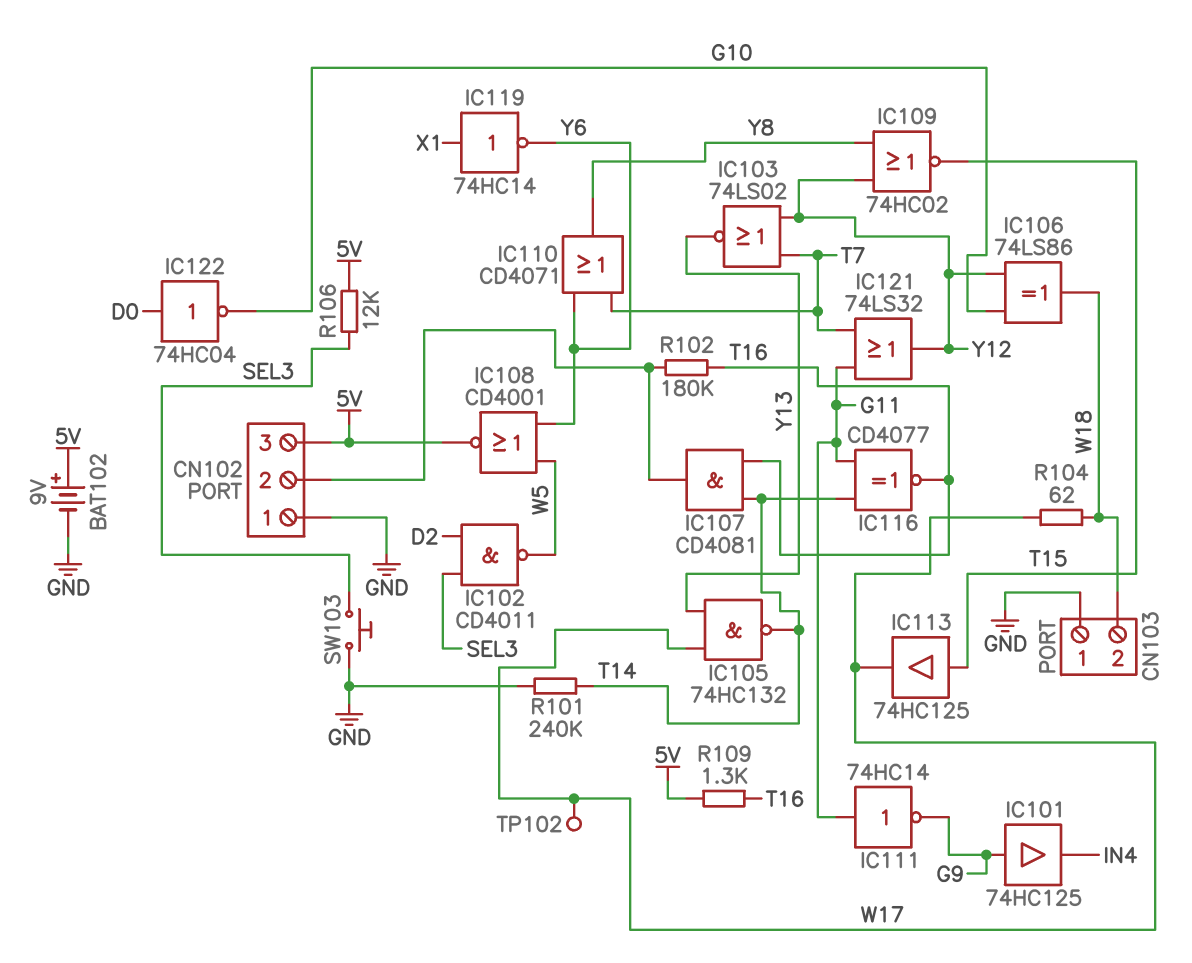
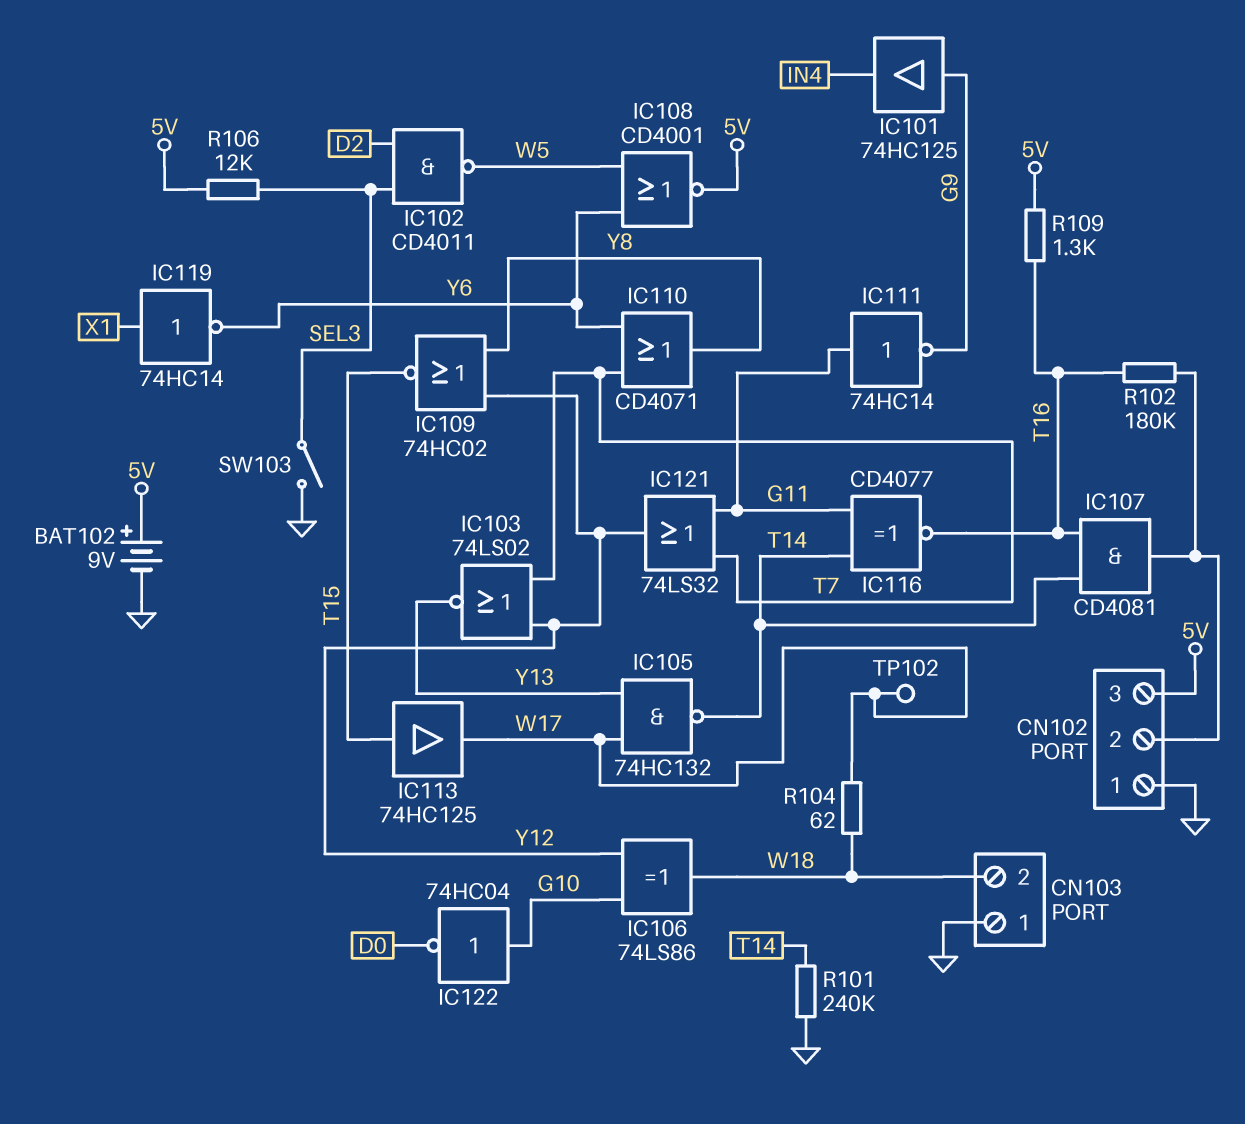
IC122: NOT 74HC04 (in D0, out G10) -> NOT 74HC04 (in G10, out D0)
SW103: button (GND, SEL3) -> switch (GND, SEL3)

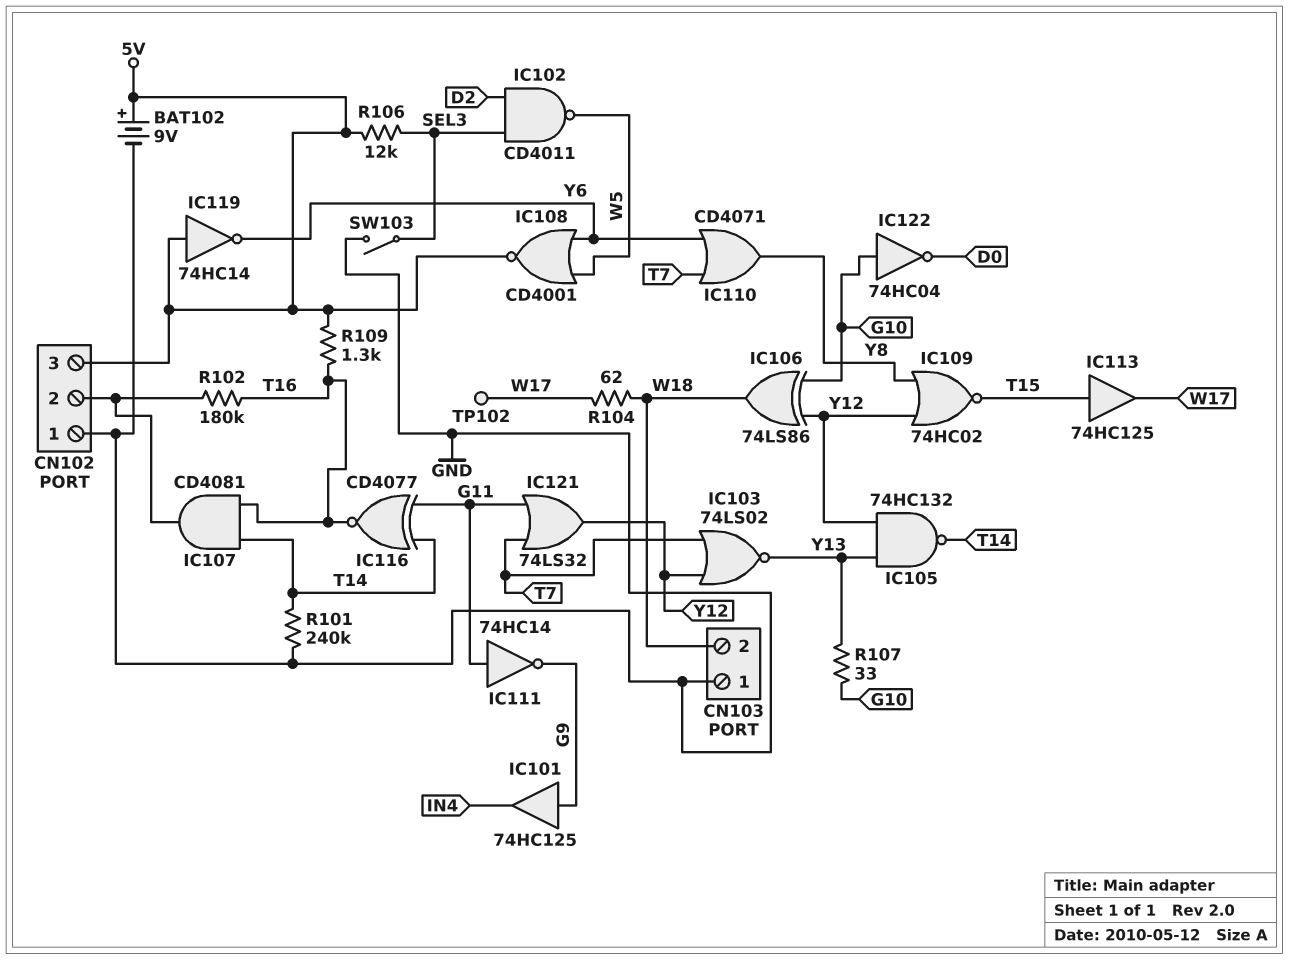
IC105: NAND 74HC132 (in W17, in Y13, out T14) -> NAND 74HC132 (in Y12, in Y13, out T14)
IC119: NOT 74HC14 (in X1, out Y6) -> NOT 74HC14 (in 5V, out Y6)
R107: none -> 33 (G10, Y13)

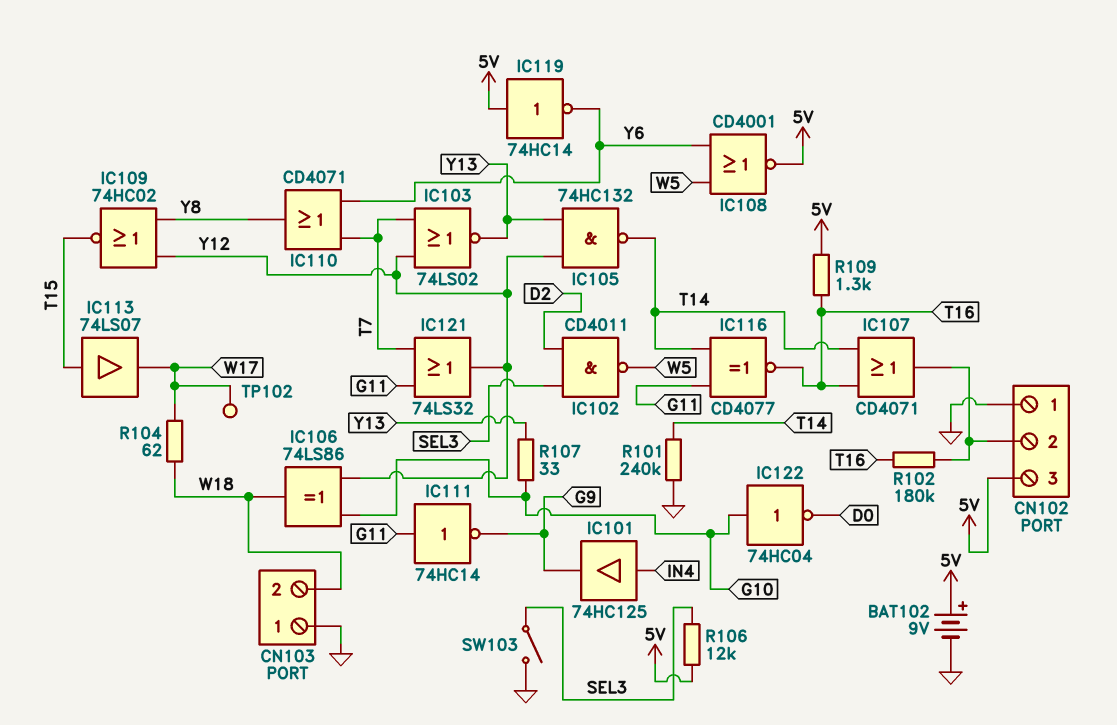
IC101: buffer 74HC125 (in G9, out IN4) -> buffer 74HC125 (in IN4, out G9)
IC107: AND CD4081 (in T14, in T16, out CN102/2) -> OR CD4071 (in T14, in T16, out CN102/2)
IC113: buffer 74HC125 (in T15, out W17) -> buffer 74LS07 (in T15, out W17)

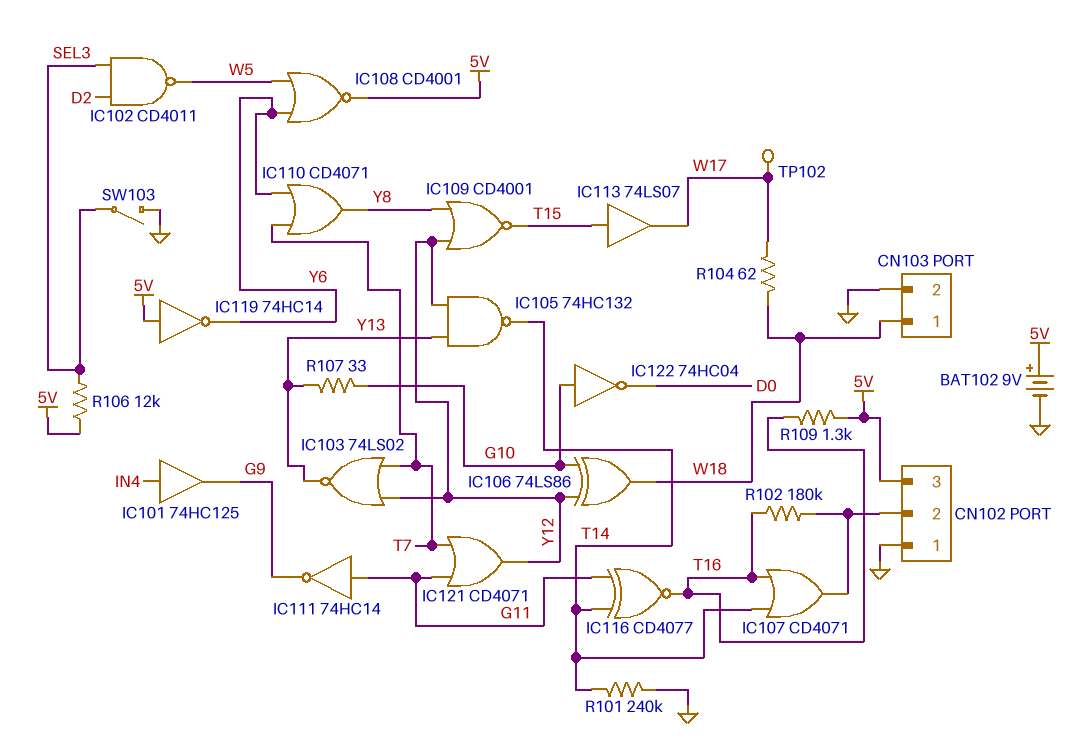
CN103 pin 1: GND -> W18
CN103 pin 2: W18 -> GND
IC109: NOR 74HC02 (in Y8, in Y12, out T15) -> NOR CD4001 (in Y8, in Y12, out T15)
IC121: OR 74LS32 (in G11, in T7, out Y12) -> OR CD4071 (in G11, in T7, out Y12)

